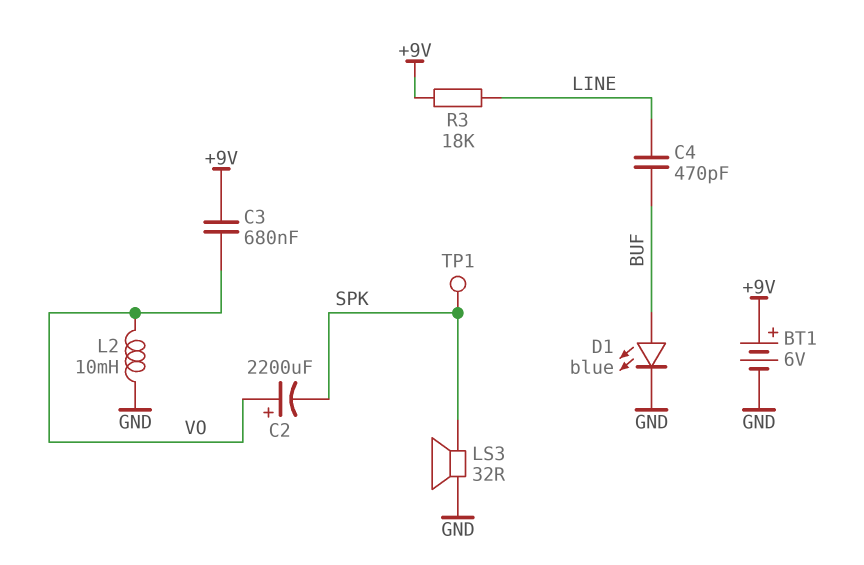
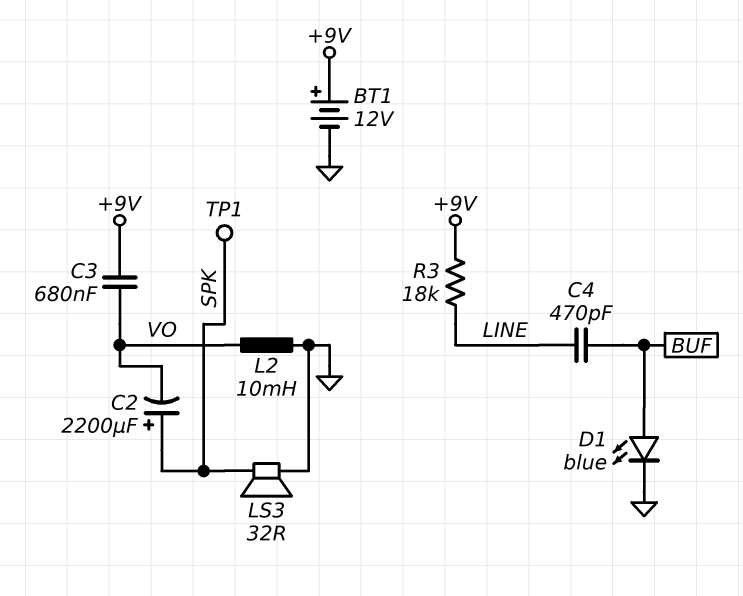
BT1: 6V (plus +9V, minus GND) -> 12V (plus +9V, minus GND)
C2: 2200uF (plus VO, minus SPK) -> 2200uF (plus SPK, minus VO)

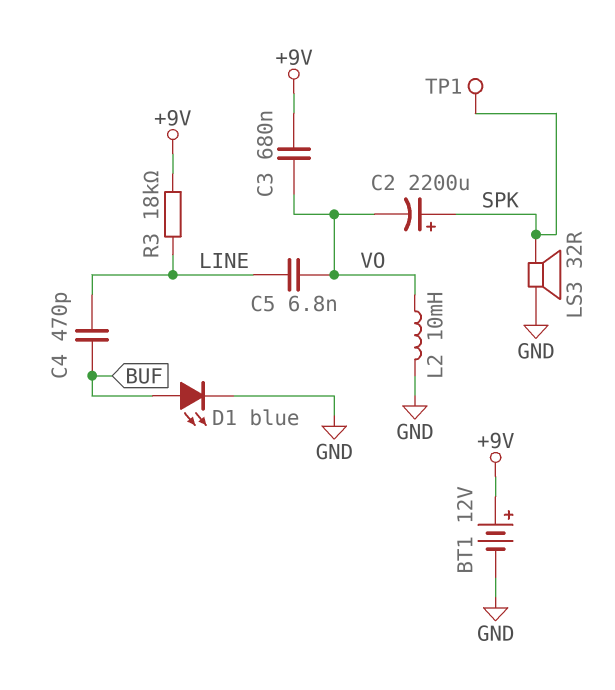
C5: none -> 6.8nF (LINE, VO)

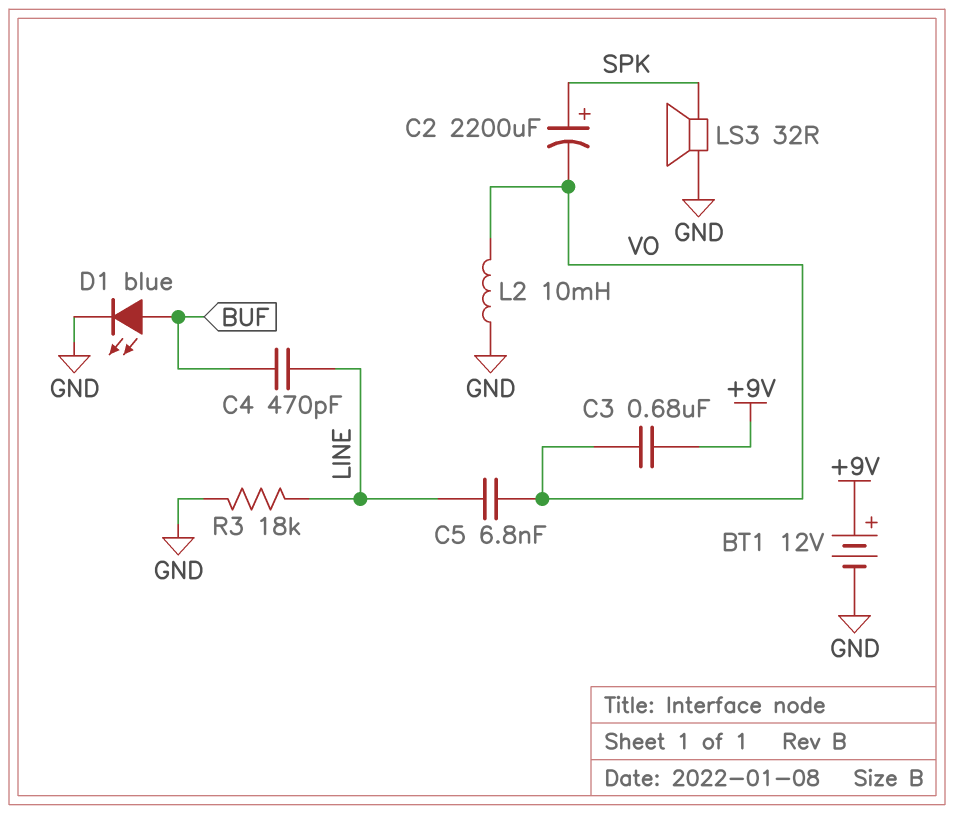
R3: 18k (+9V, LINE) -> 18k (GND, LINE)
TP1: test point (SPK) -> none

